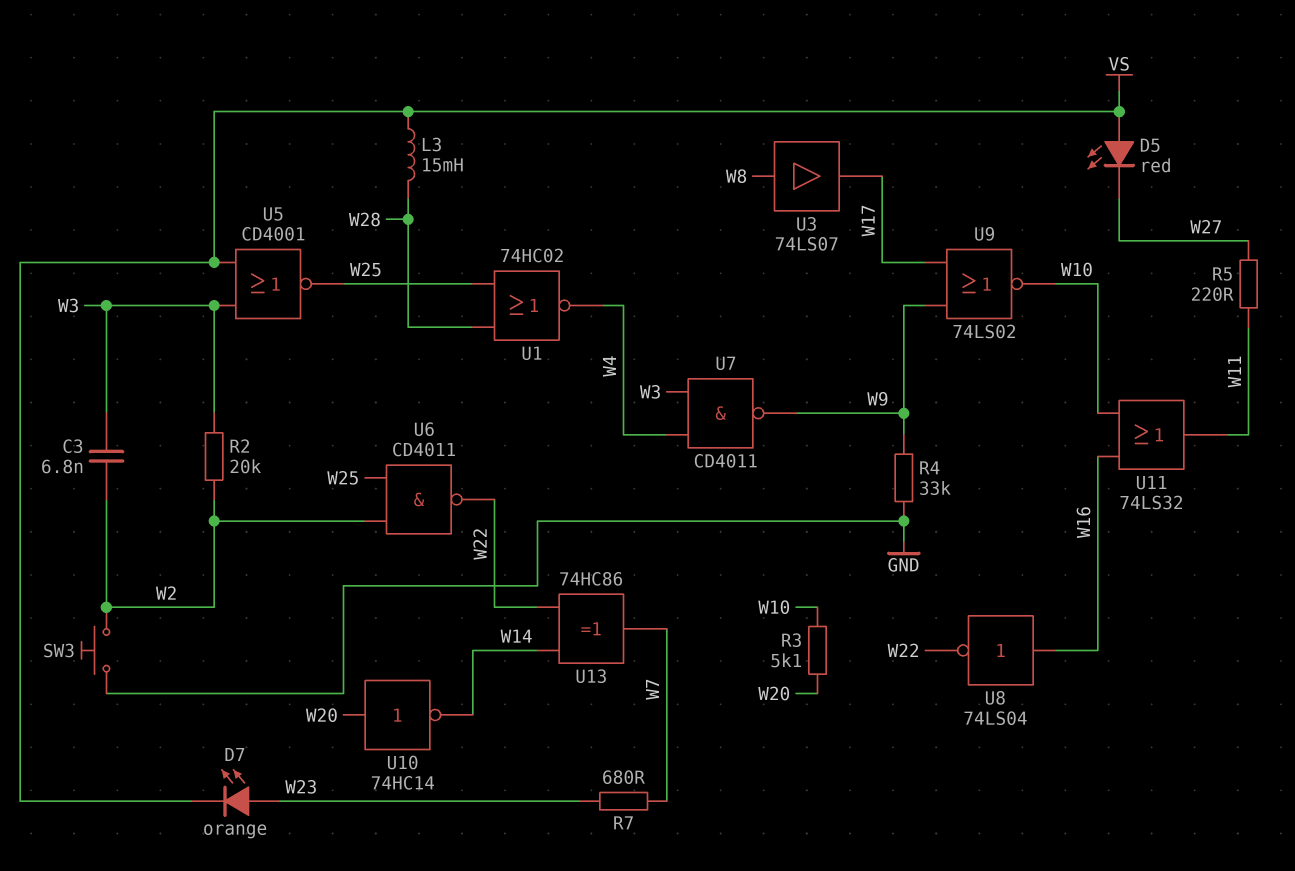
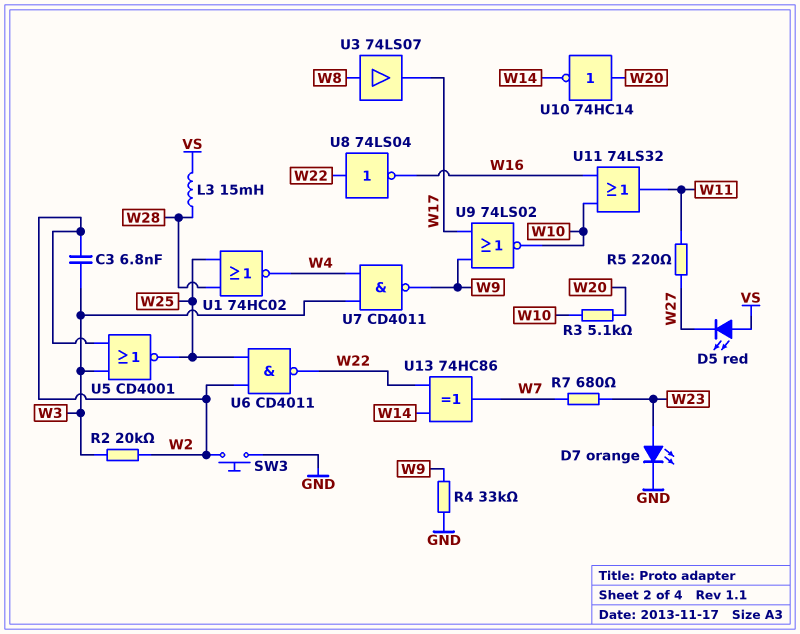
D7: LED orange (A W23, K VS) -> LED orange (A W23, K GND)
U5: NOR CD4001 (in VS, in W3, out W25) -> NOR CD4001 (in W2, in W3, out W25)
U8: NOT 74LS04 (in W16, out W22) -> NOT 74LS04 (in W22, out W16)

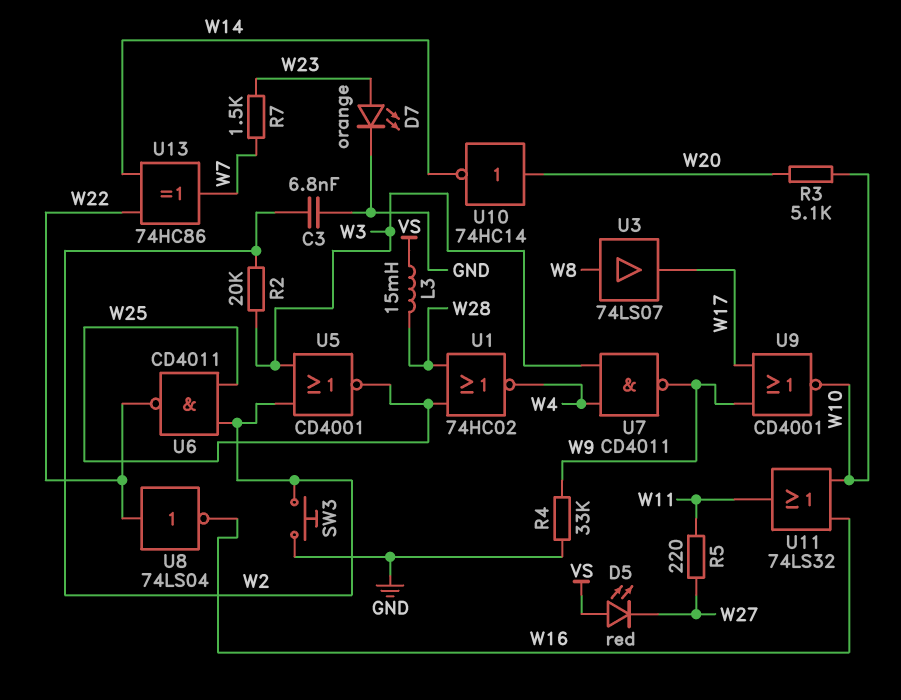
C3: 6.8nF (W2, W3) -> 6.8nF (GND, W2)
R7: 680 (W7, W23) -> 1.5k (W7, W23)
U9: NOR 74LS02 (in W9, in W17, out W10) -> NOR CD4001 (in W9, in W17, out W10)

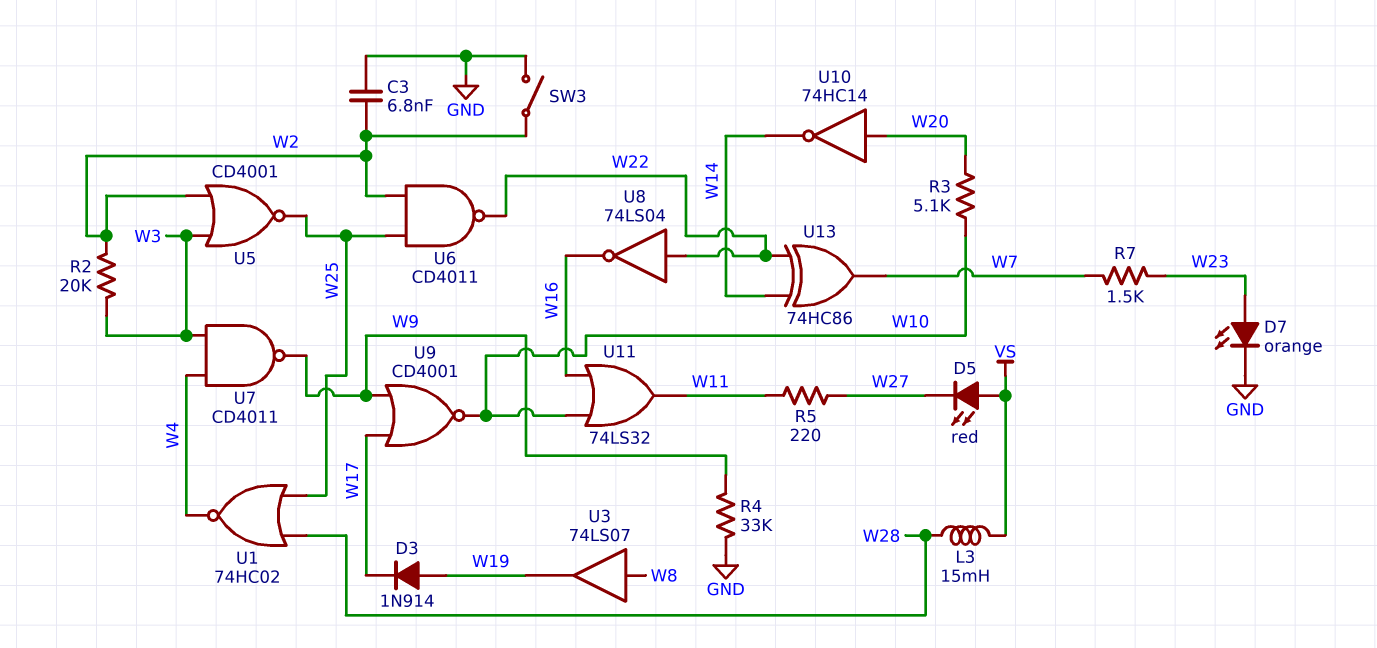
D3: none -> diode 1N914 (A W19, K W17)
SW3: button (GND, W2) -> switch (GND, W2)
U3: buffer 74LS07 (in W8, out W17) -> buffer 74LS07 (in W8, out W19)

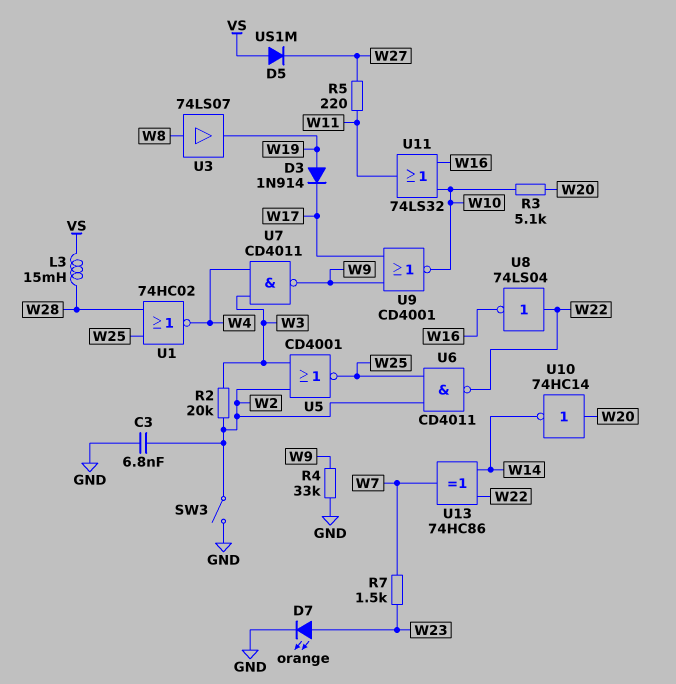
D5: LED red (A VS, K W27) -> diode US1M (A VS, K W27)

